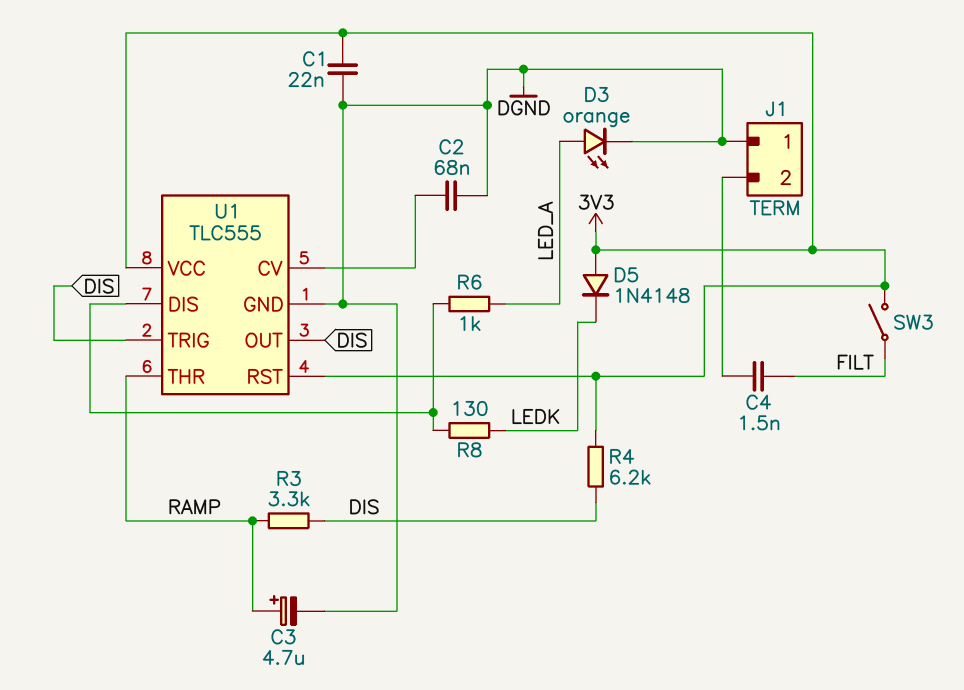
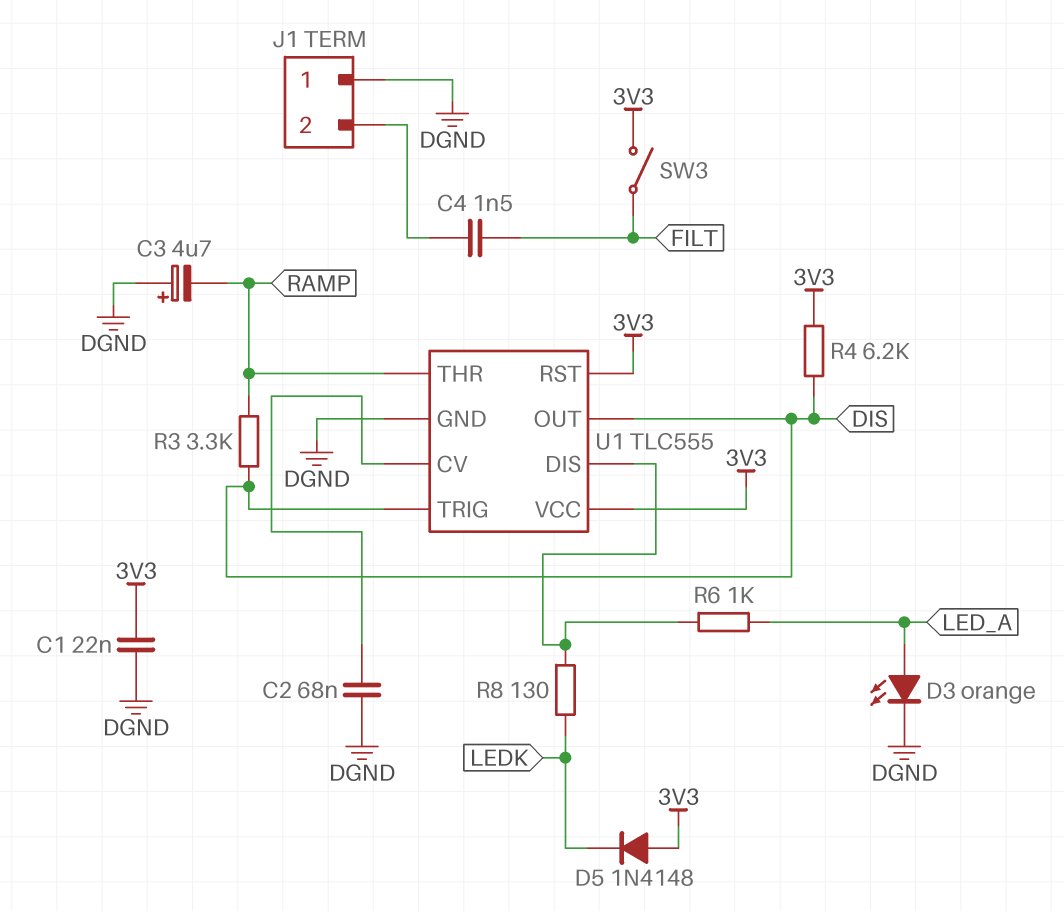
C3: 4.7uF (plus RAMP, minus DGND) -> 4.7uF (plus DGND, minus RAMP)

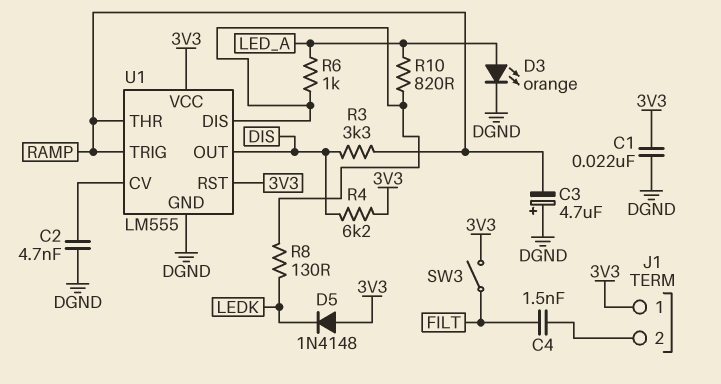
C2: 68nF (DGND, U1/CV) -> 4.7nF (DGND, U1/CV)
J1 pin 1: DGND -> 3V3
R10: none -> 820 (LED_A, U1/DIS)
U1: TLC555 -> LM555
U1 pin TRIG: DIS -> RAMP

